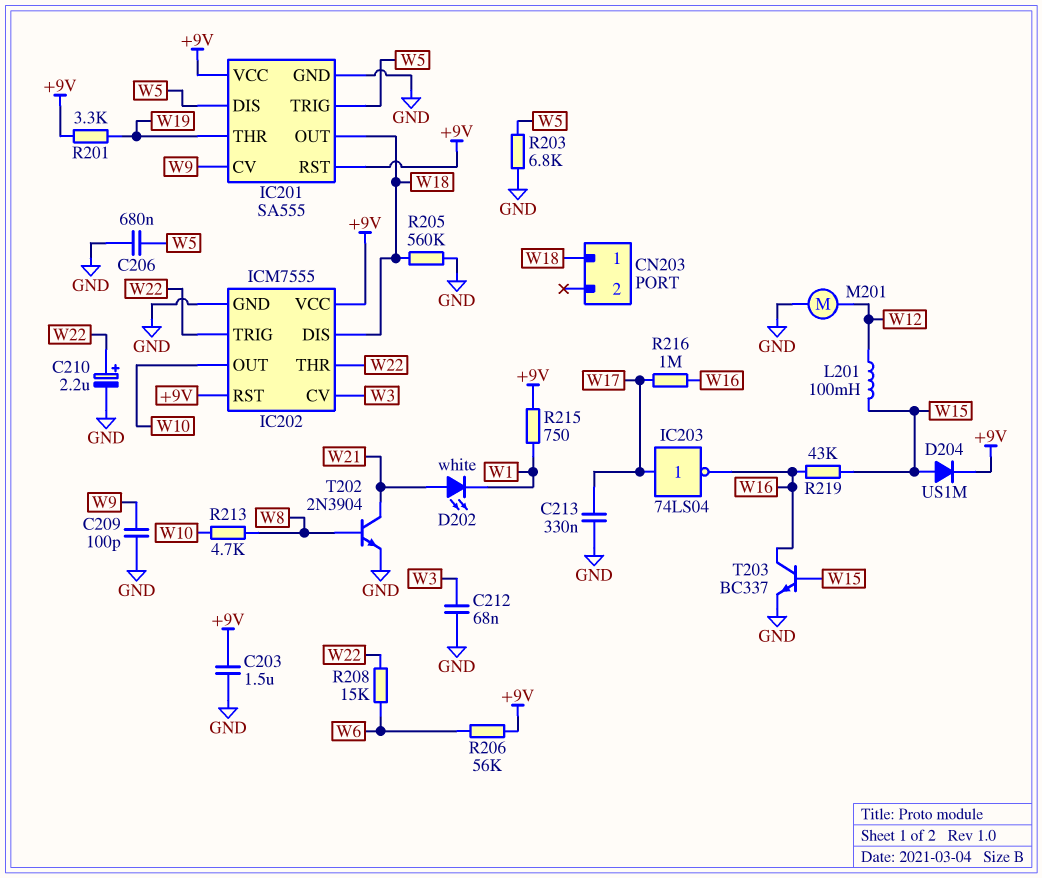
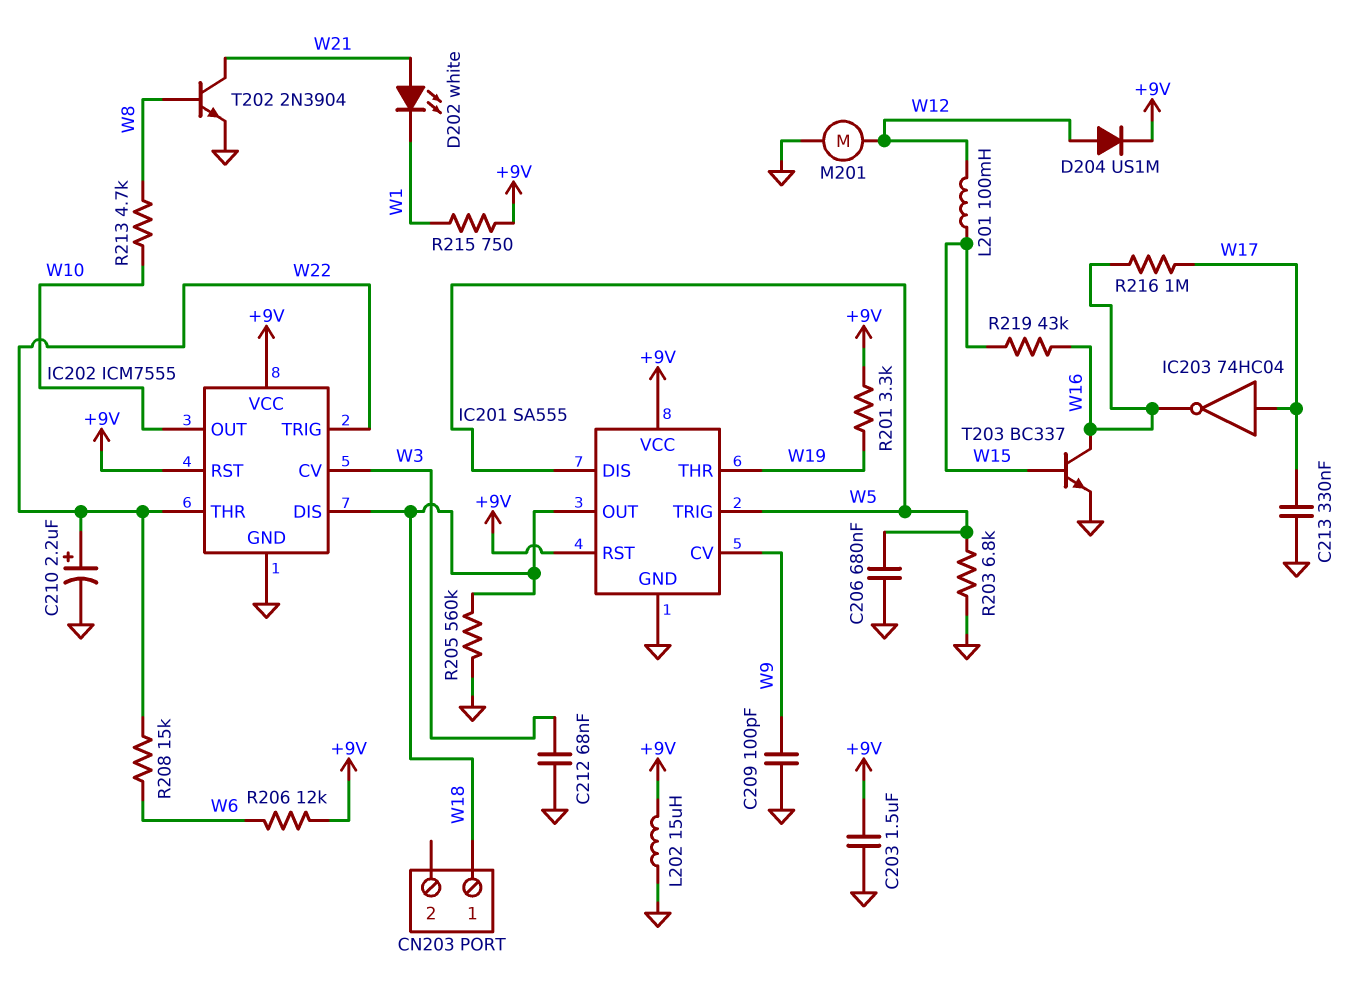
D204: diode US1M (A W15, K +9V) -> diode US1M (A W12, K +9V)
IC203: NOT 74LS04 (in W17, out W16) -> NOT 74HC04 (in W17, out W16)
L202: none -> 15uH (+9V, GND)
R206: 56k (+9V, W6) -> 12k (+9V, W6)

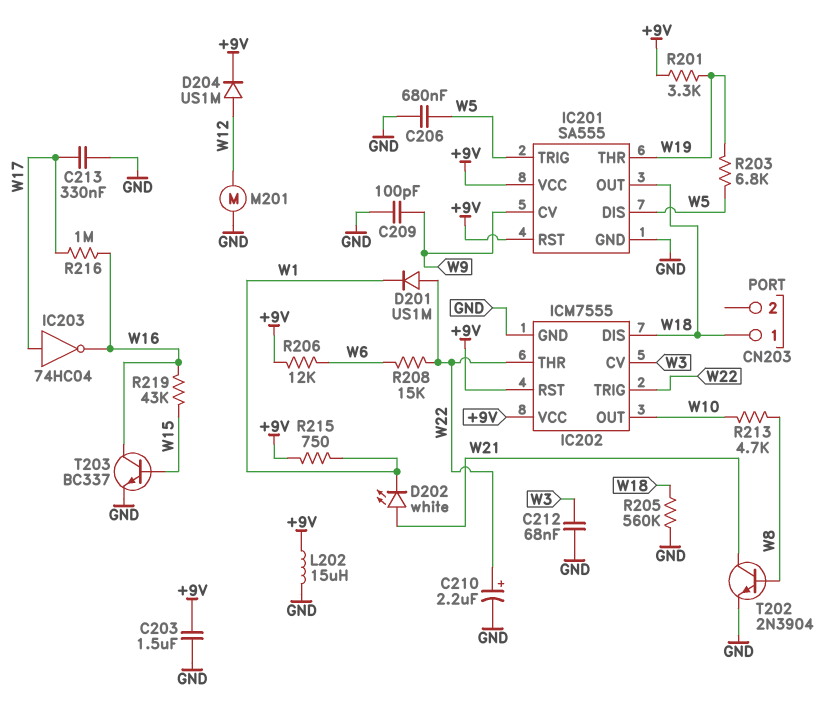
D201: none -> diode US1M (A W22, K W1)
L201: 100mH (W12, W15) -> none
R203: 6.8k (GND, W5) -> 6.8k (W5, W19)

